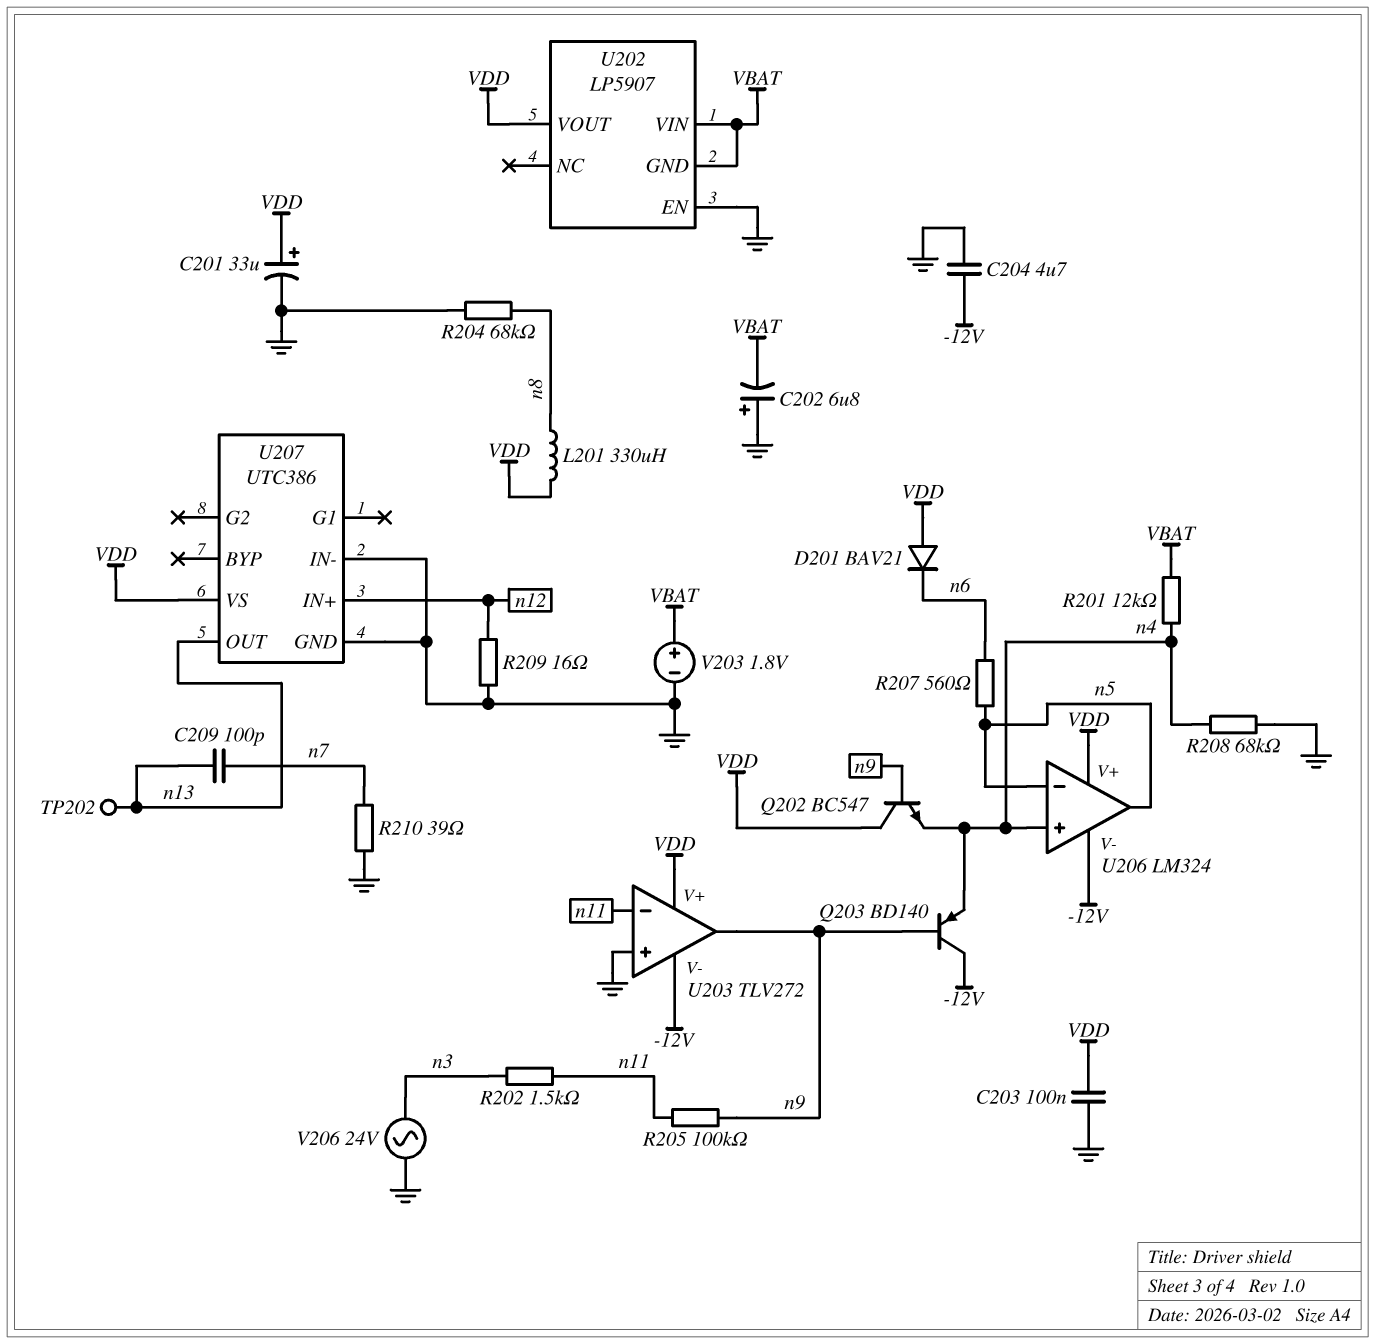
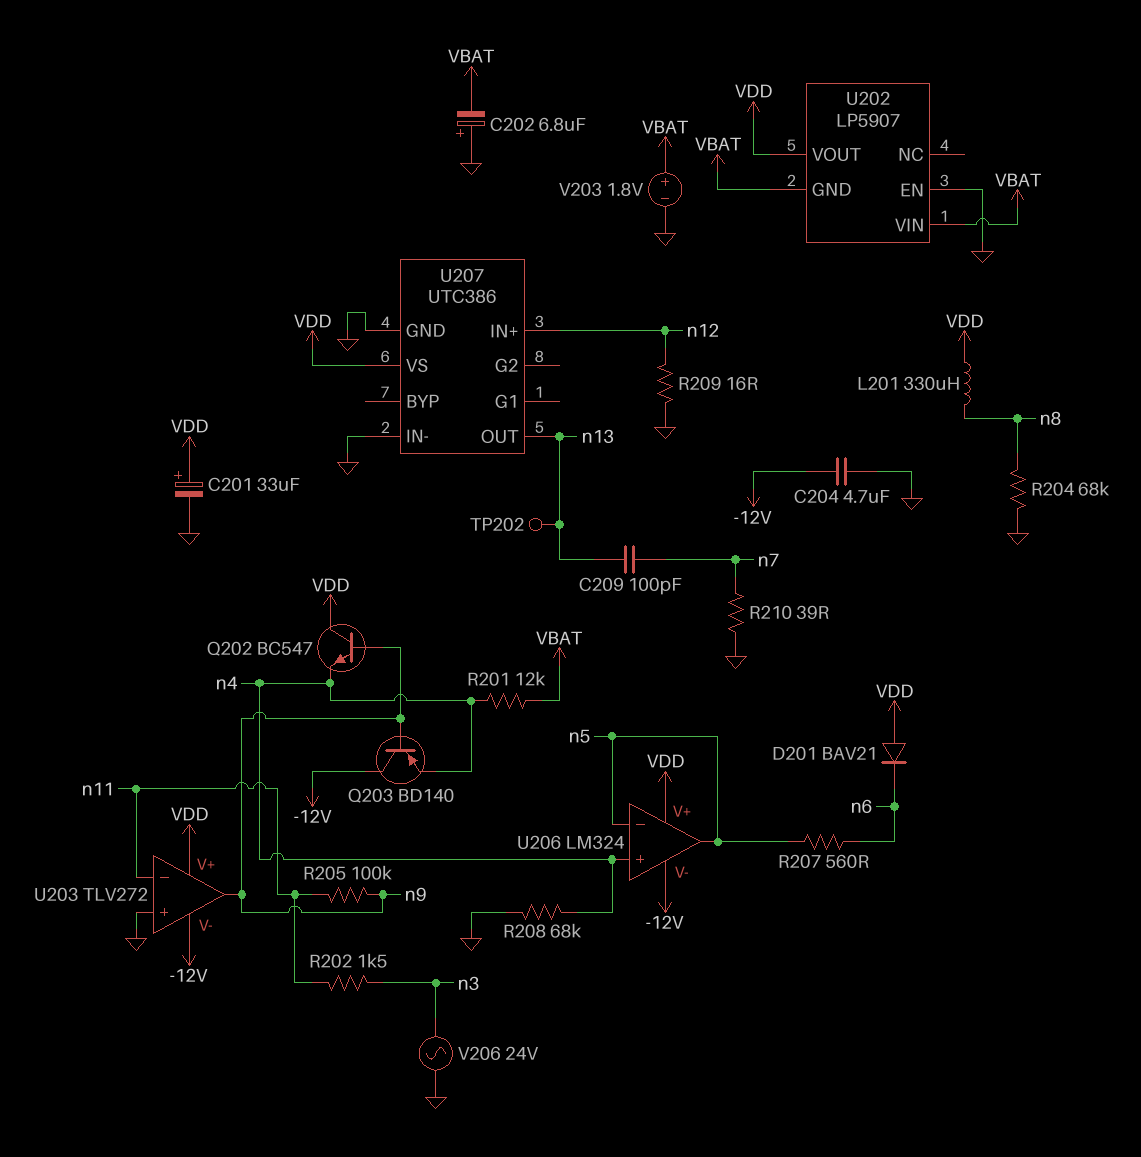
C203: 100nF (GND, VDD) -> none

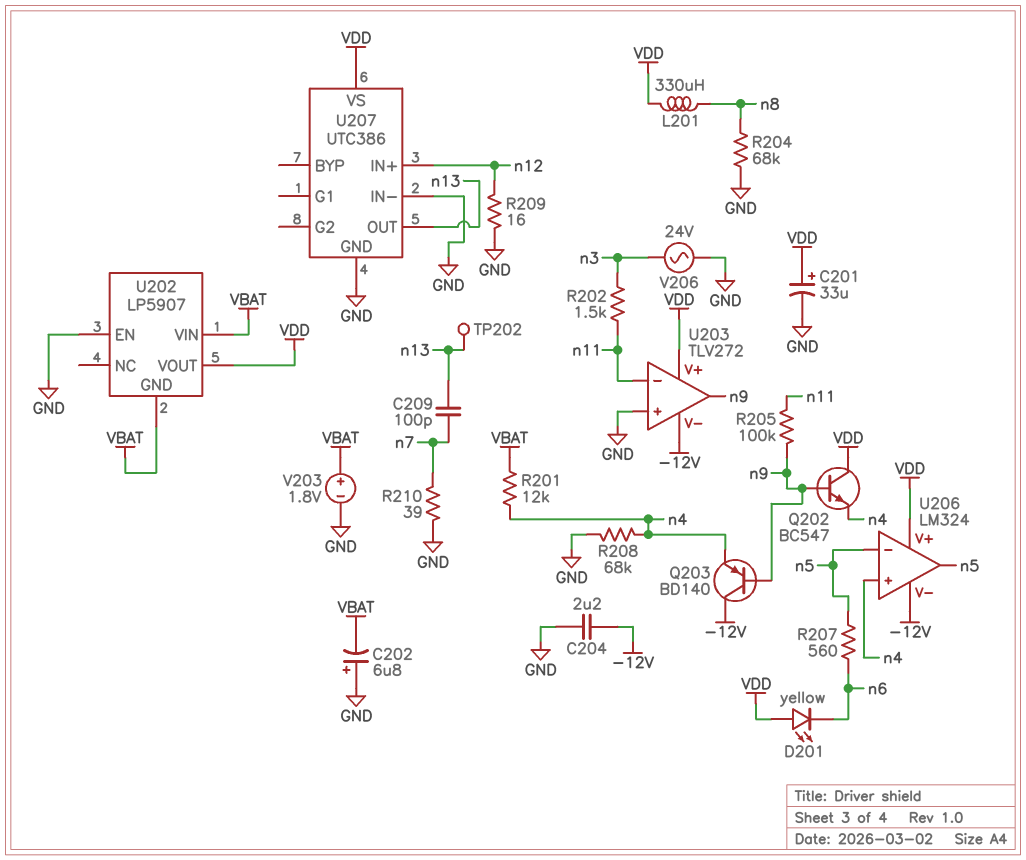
C204: 4.7uF (-12V, GND) -> 2.2uF (-12V, GND)
D201: diode BAV21 (A VDD, K n6) -> LED yellow (A VDD, K n6)

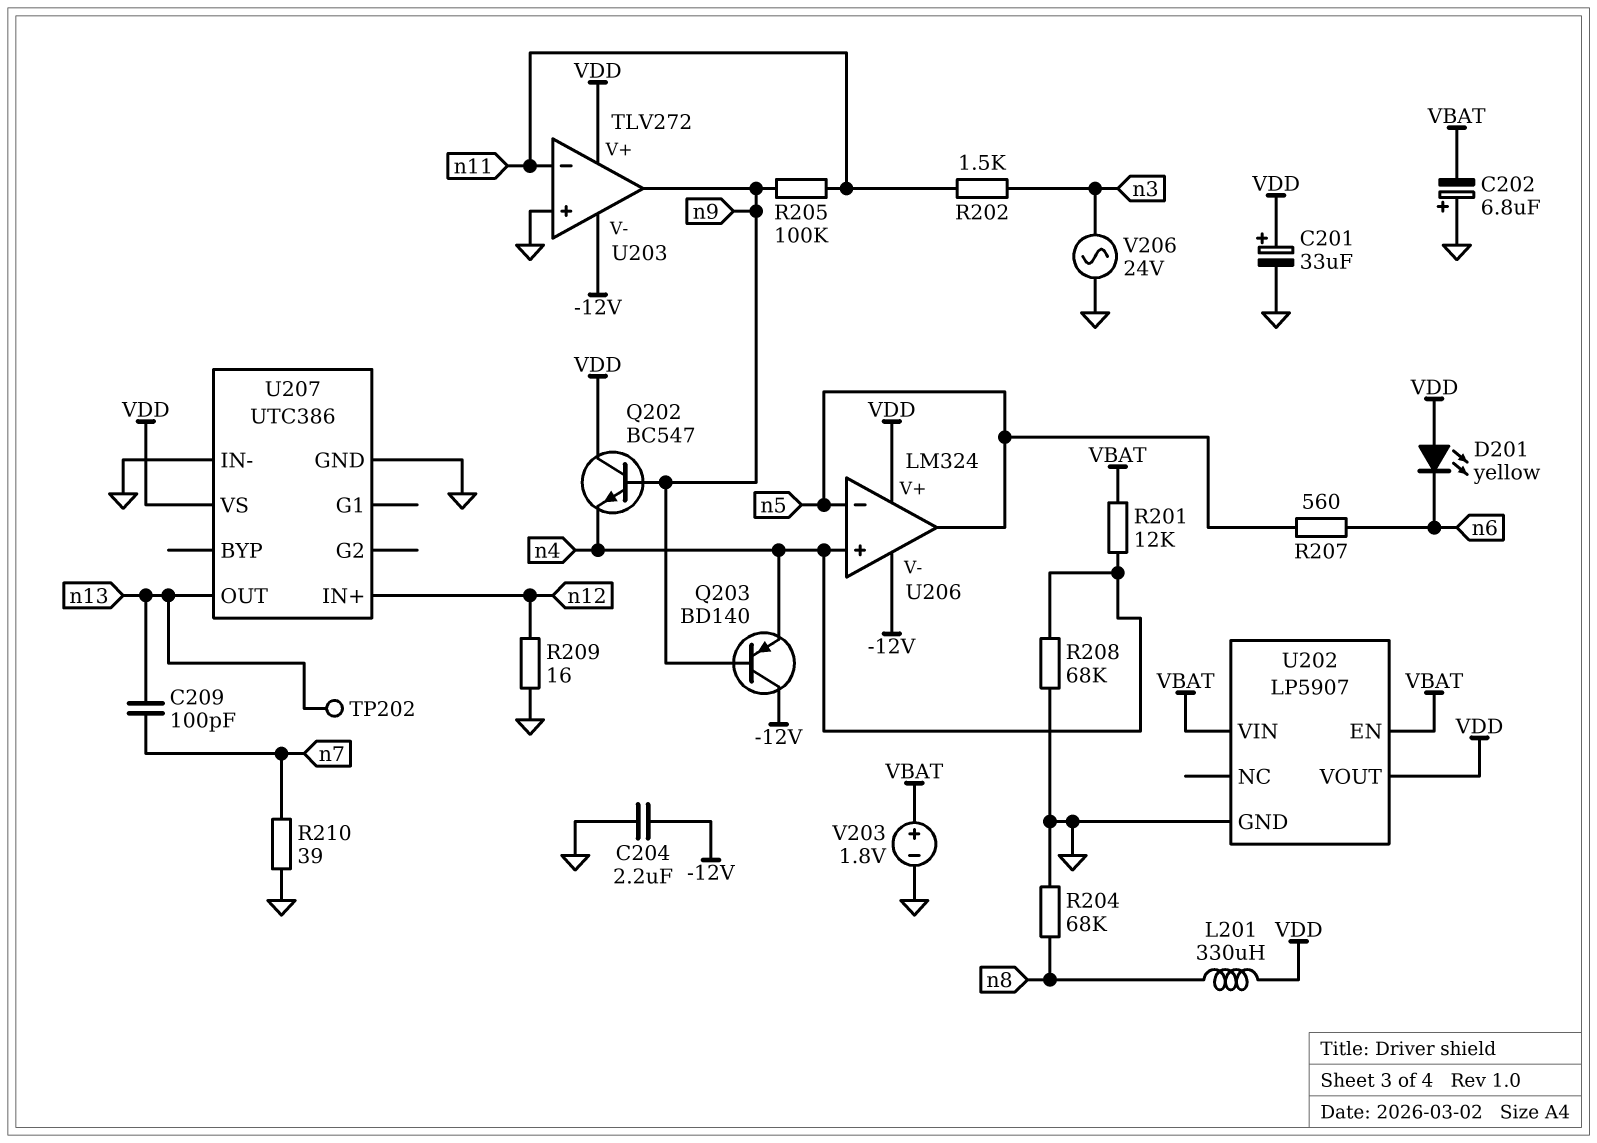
U202 pin EN: GND -> VBAT
U202 pin GND: VBAT -> GND

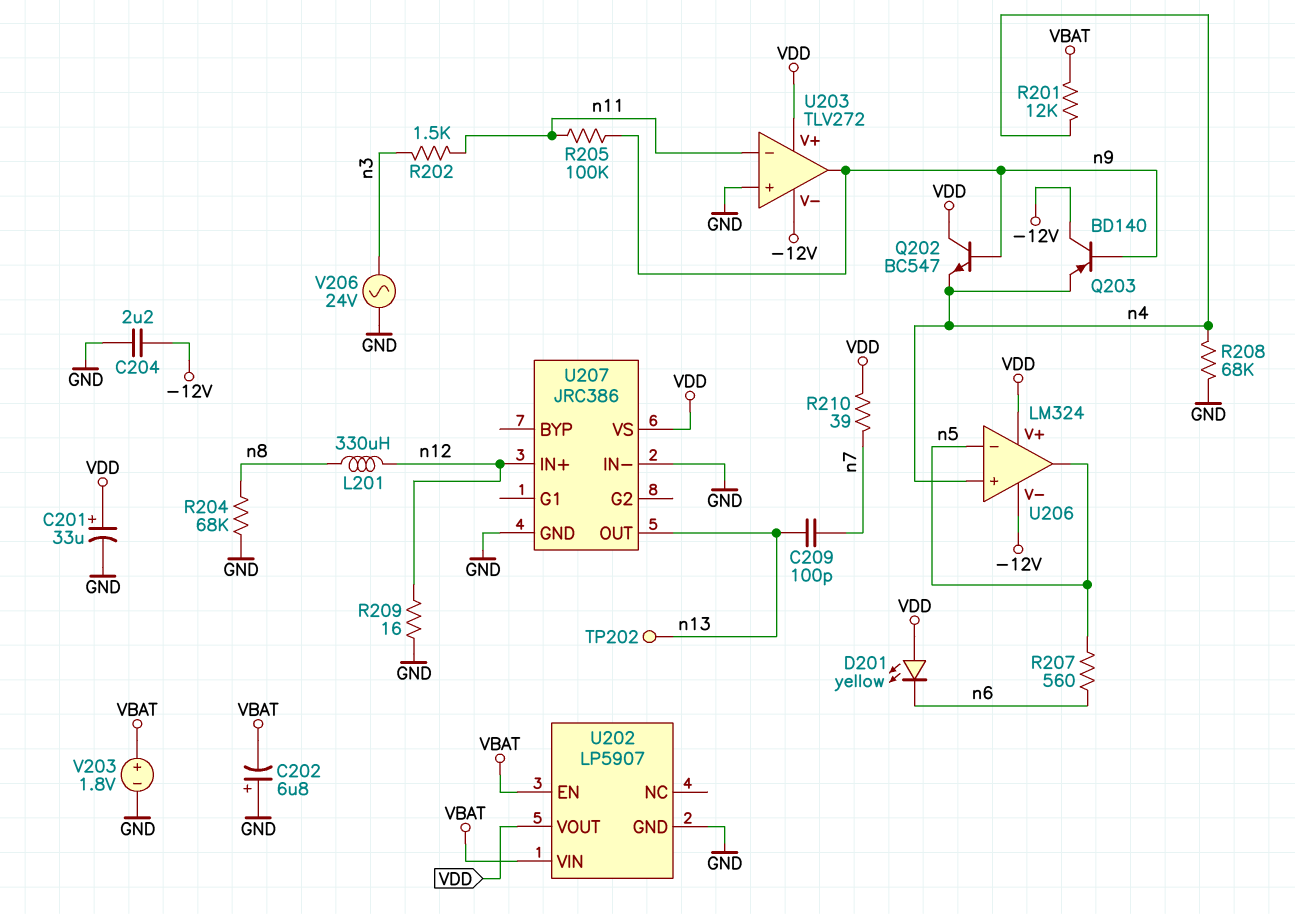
L201: 330uH (VDD, n8) -> 330uH (n8, n12)
R210: 39 (GND, n7) -> 39 (VDD, n7)
U207: UTC386 -> JRC386

